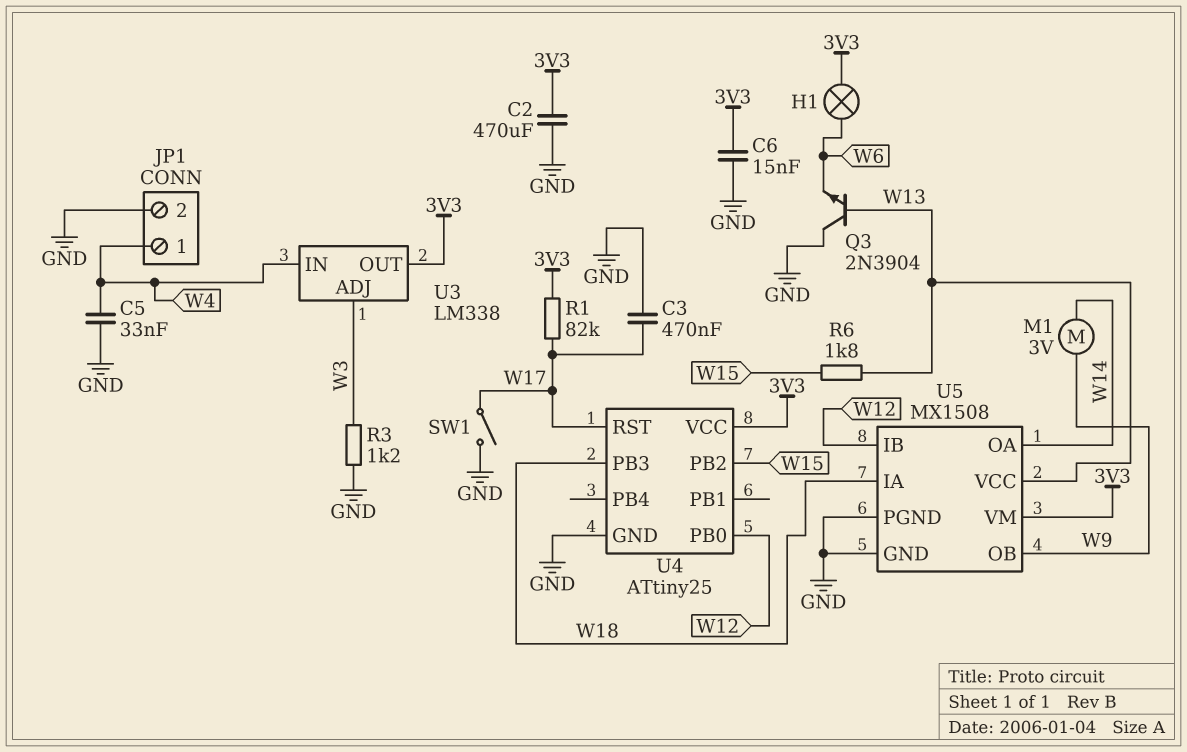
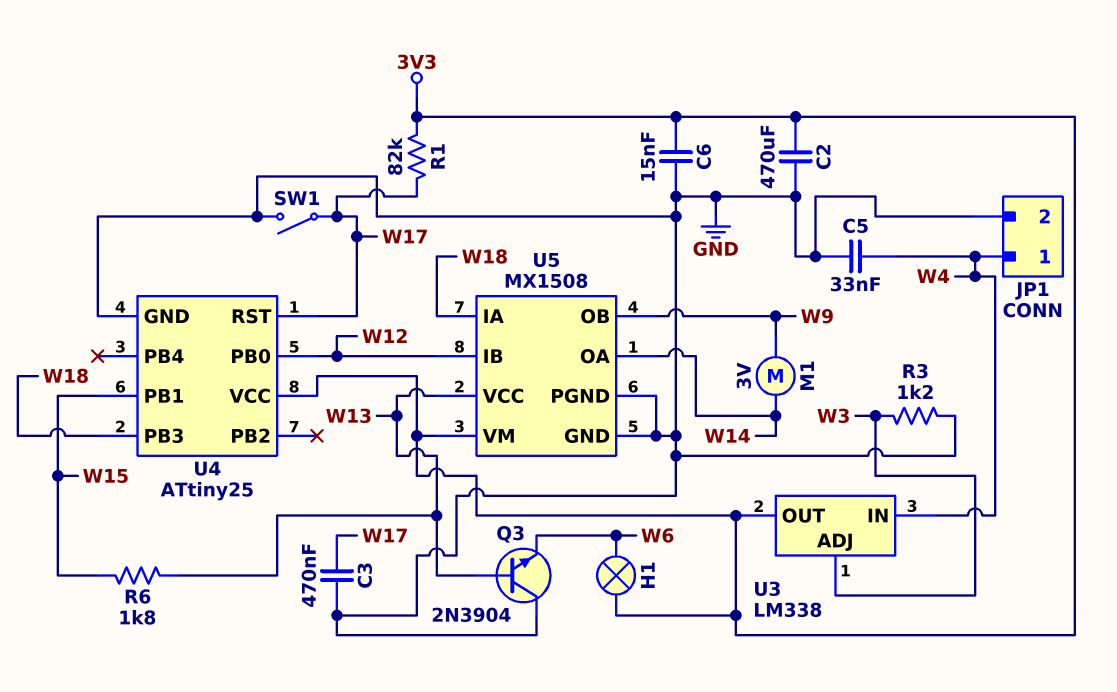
U4 pin PB1: none -> W15
U4 pin PB2: W15 -> none

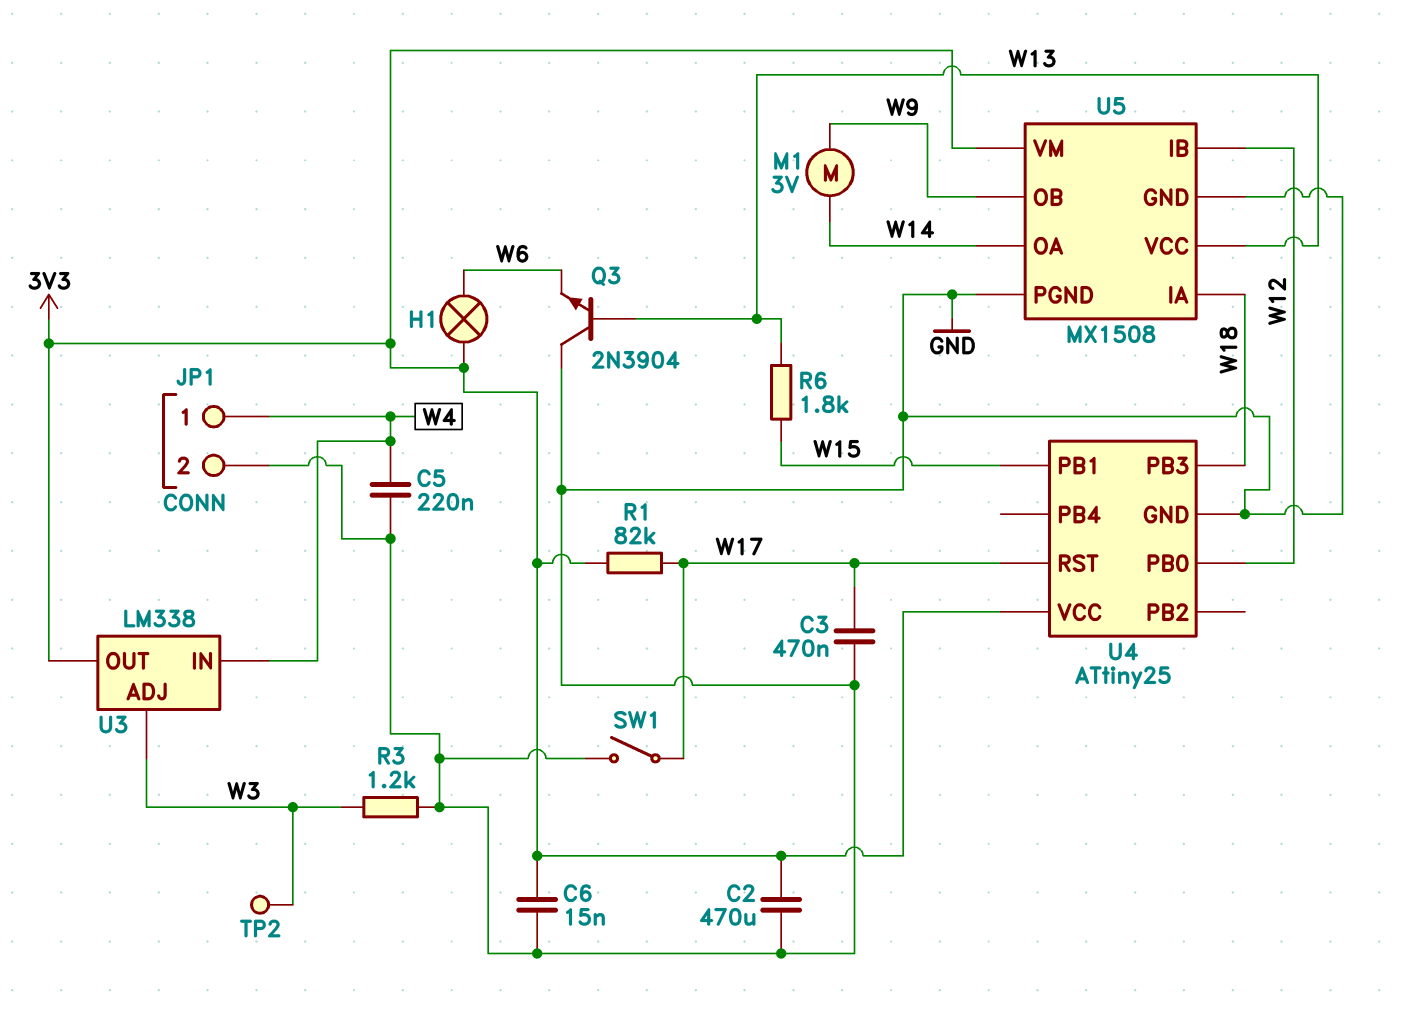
C5: 33nF (GND, W4) -> 220nF (GND, W4)
TP2: none -> test point (W3)

